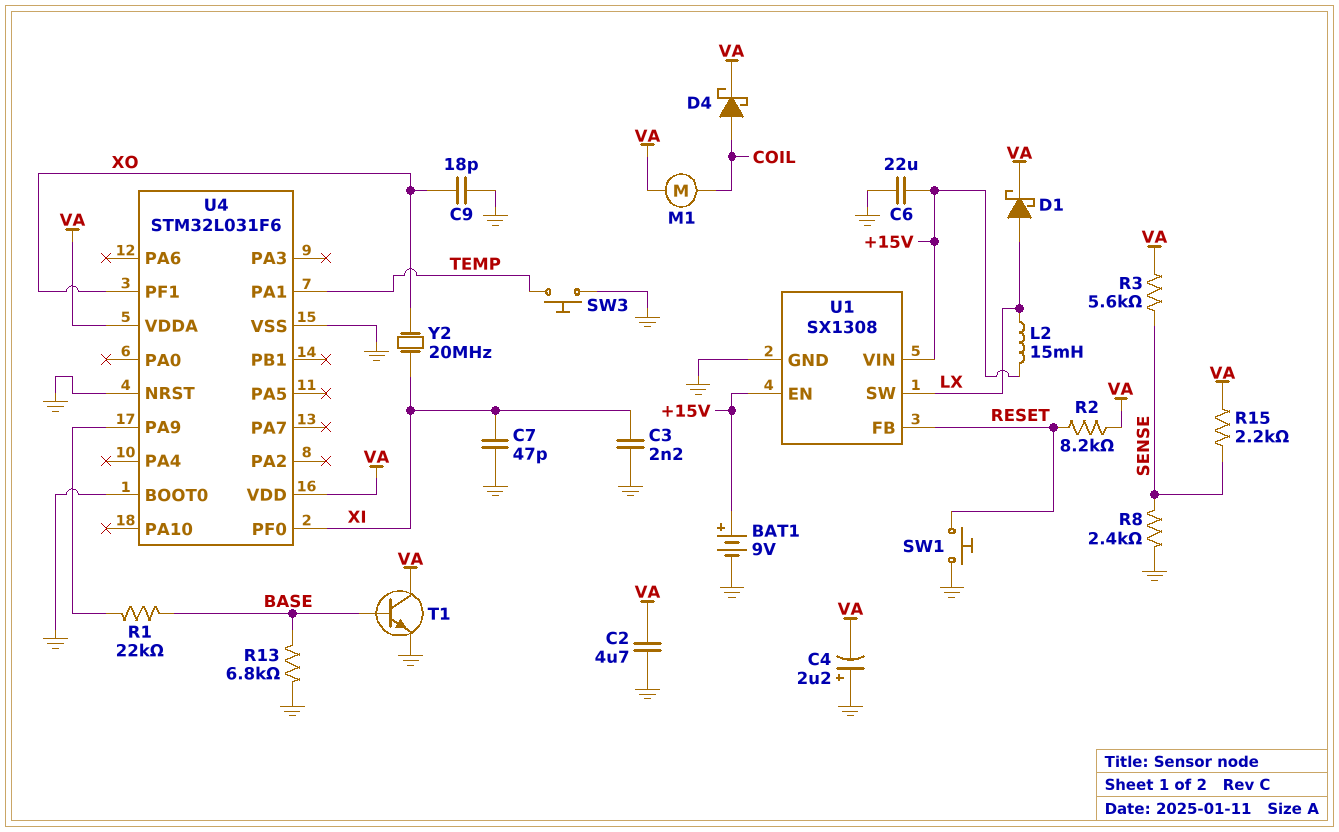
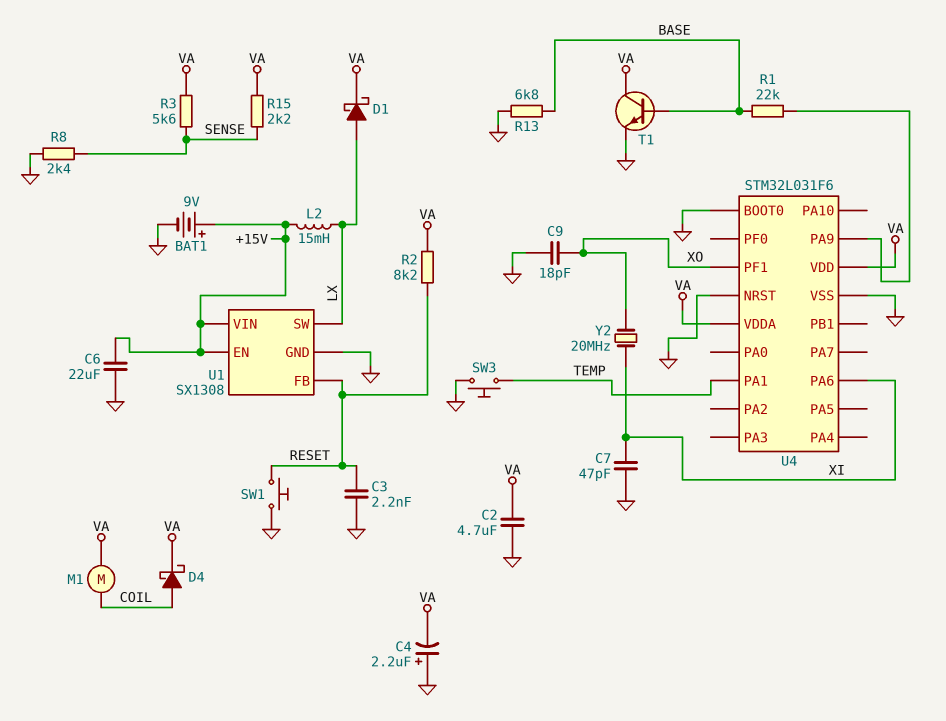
C3: 2.2nF (GND, XI) -> 2.2nF (GND, RESET)
U4 pin PA6: none -> XI
U4 pin PF0: XI -> none

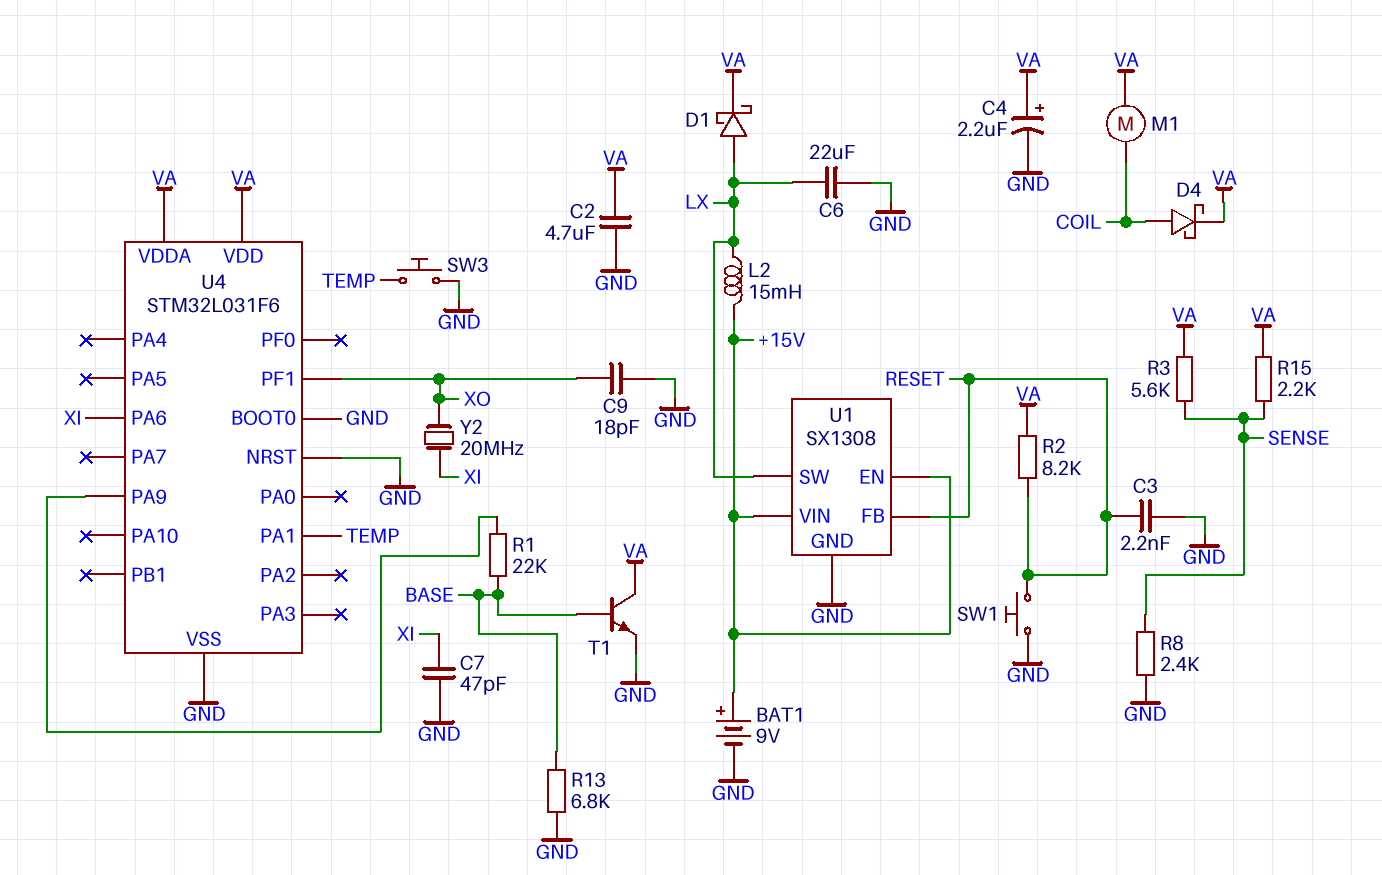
C4: 2.2uF (plus GND, minus VA) -> 2.2uF (plus VA, minus GND)
C6: 22uF (+15V, GND) -> 22uF (GND, LX)

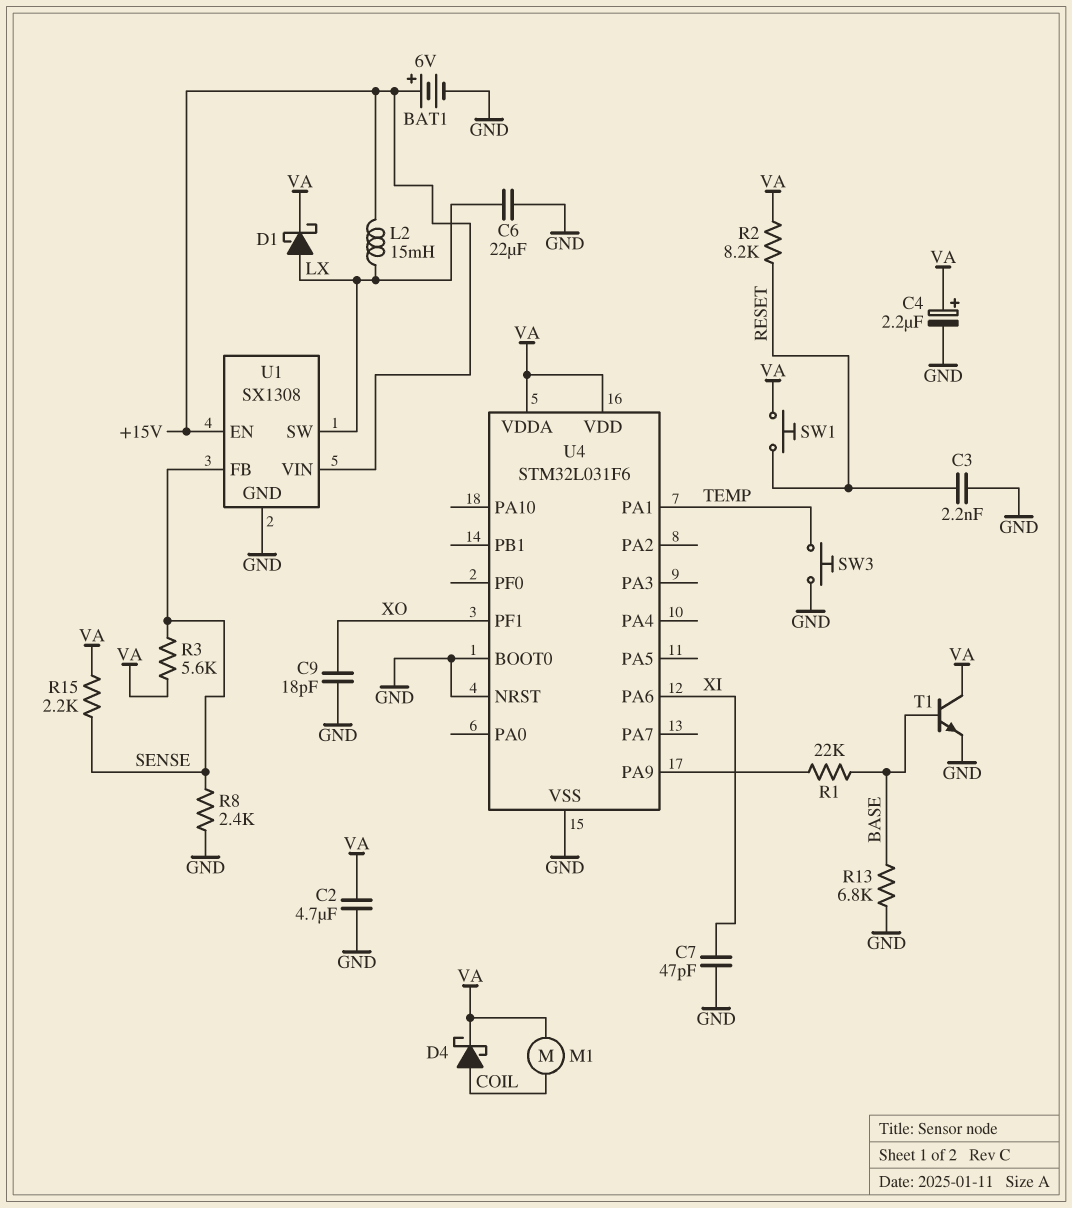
BAT1: 9V (plus +15V, minus GND) -> 6V (plus +15V, minus GND)
SW1: button (GND, RESET) -> button (RESET, VA)
U1 pin FB: RESET -> SENSE
Y2: 20MHz (XI, XO) -> none

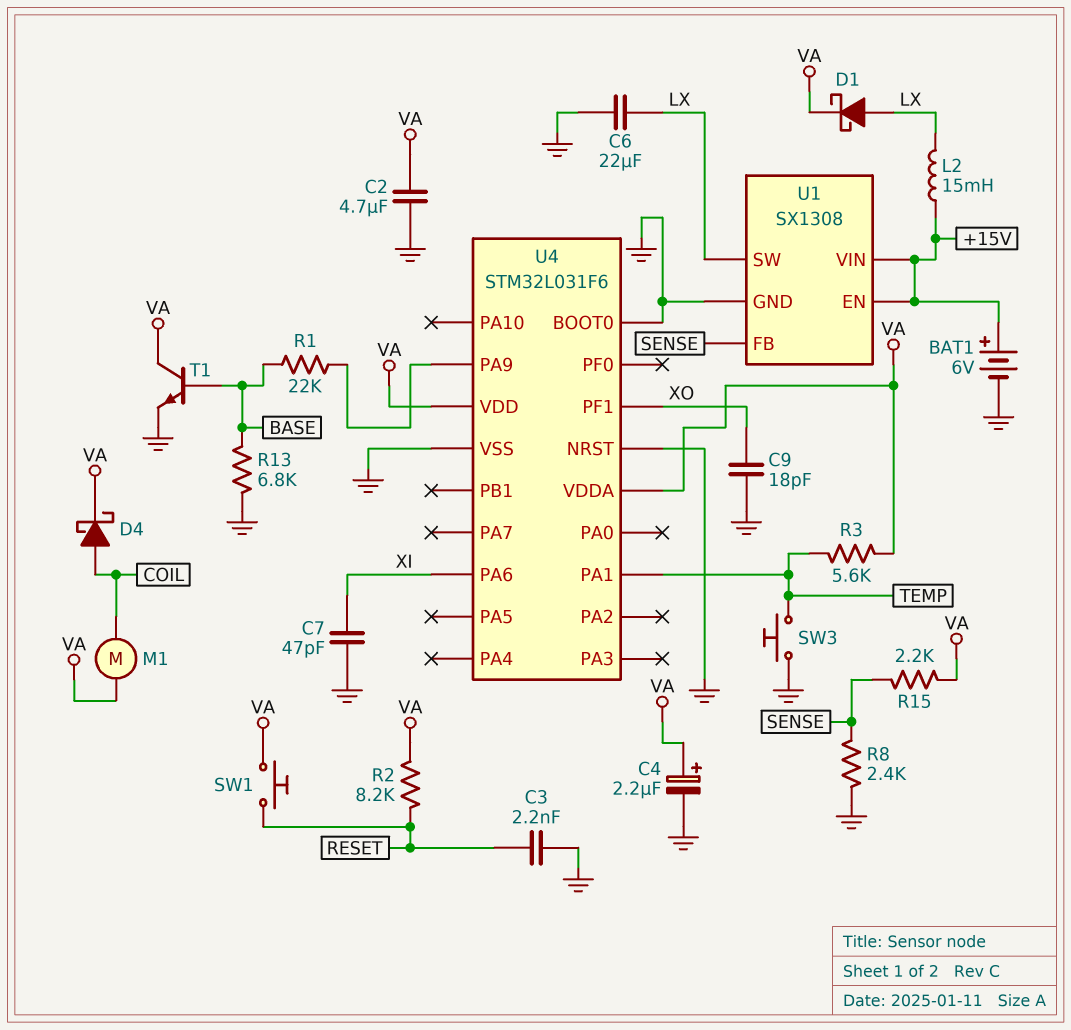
R3: 5.6k (SENSE, VA) -> 5.6k (TEMP, VA)

